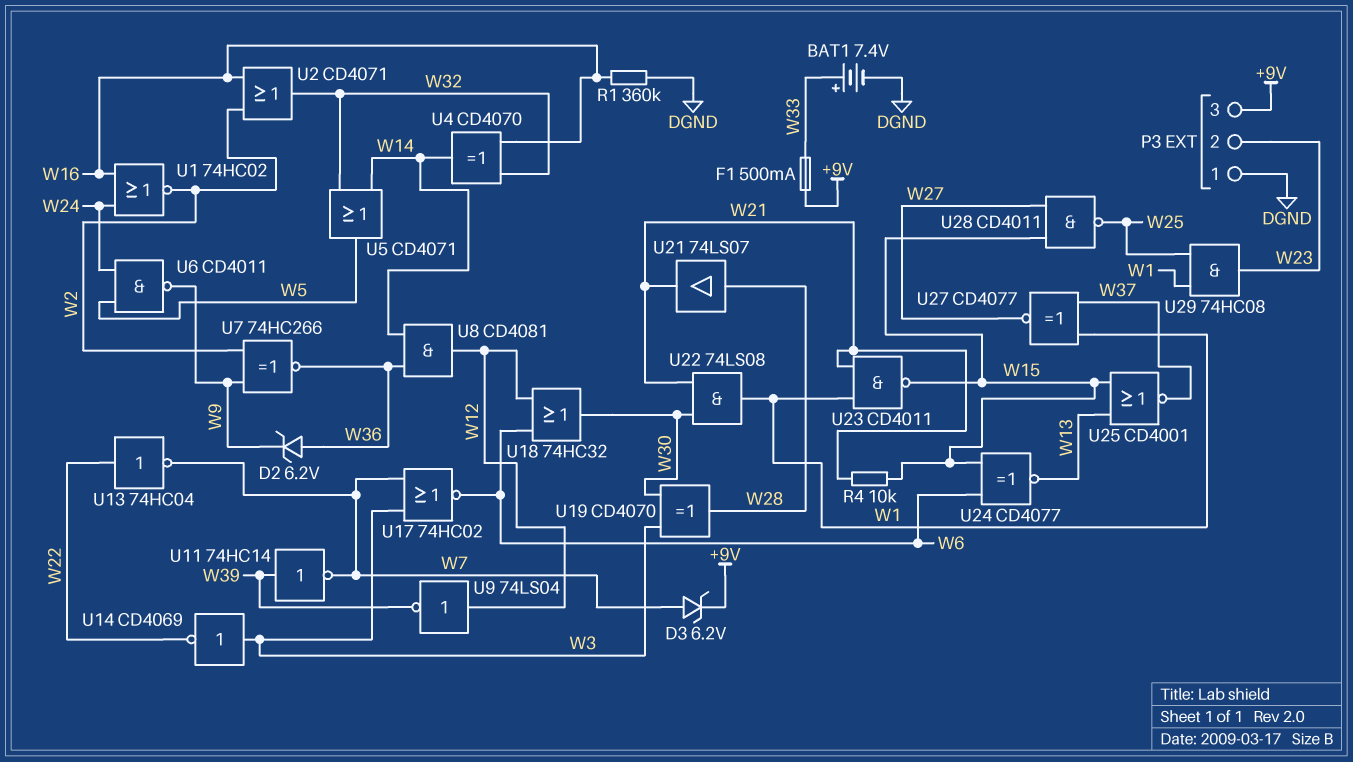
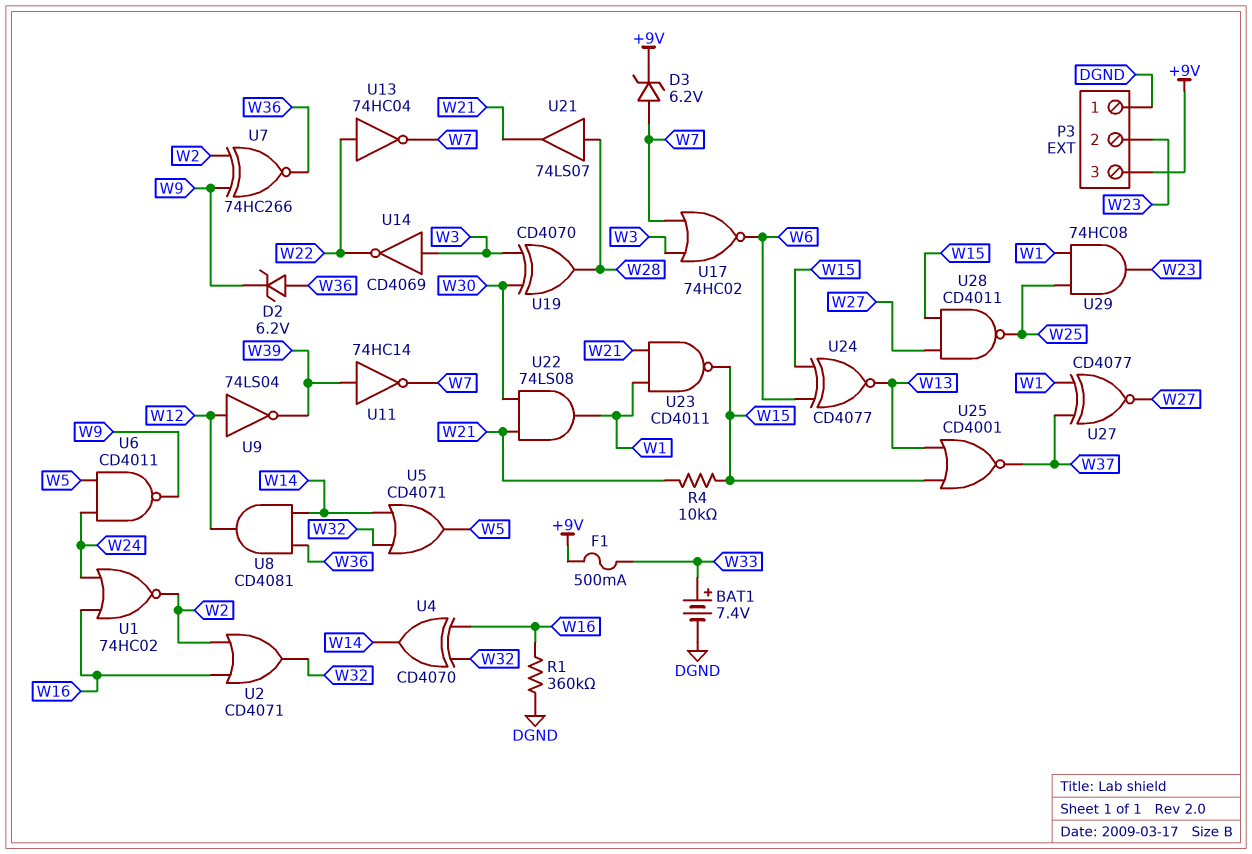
U18: OR 74HC32 (in W6, in W12, out W30) -> none

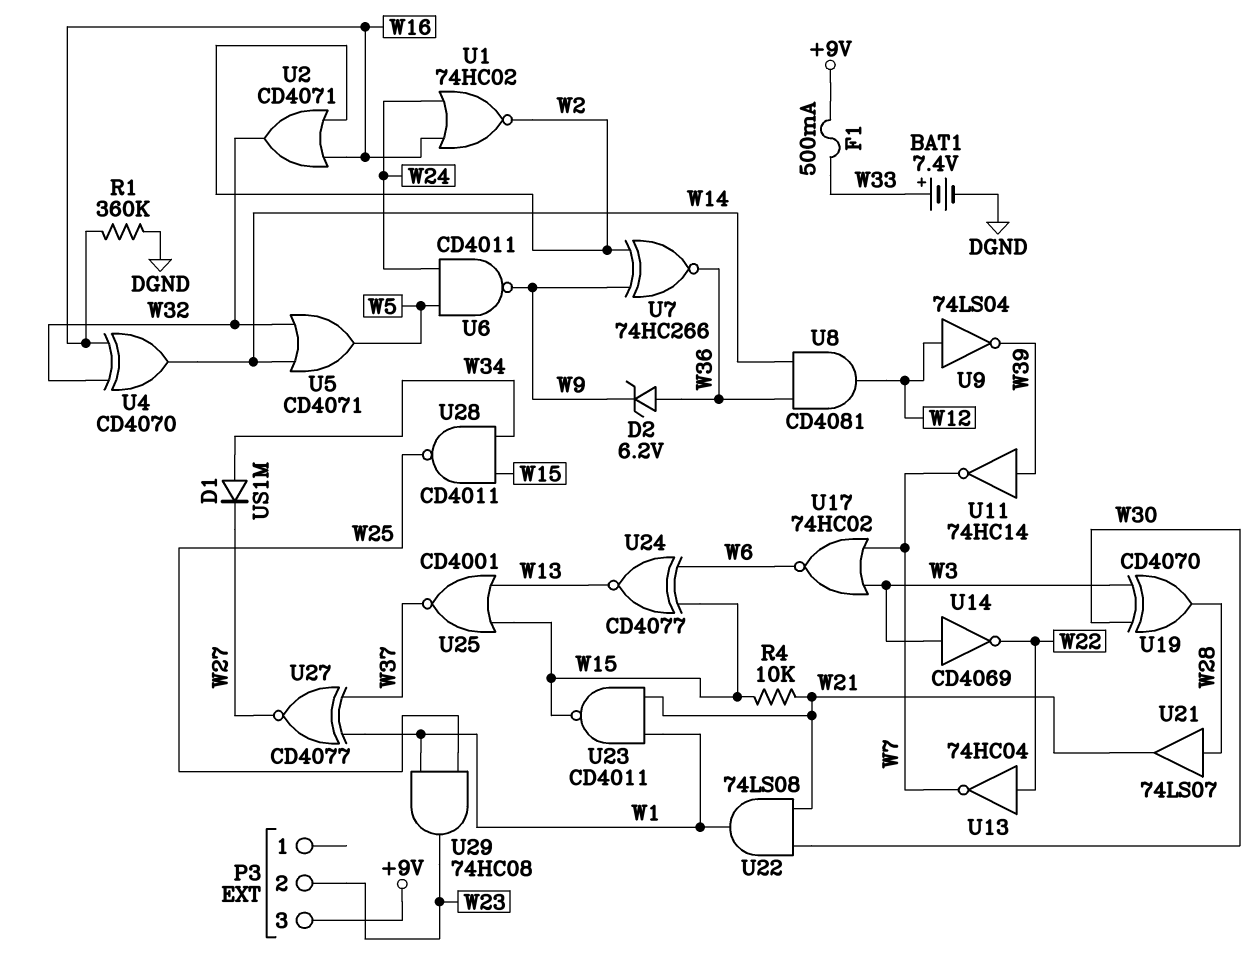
D1: none -> diode US1M (A W34, K W27)
D3: zener 6.2V (A W7, K +9V) -> none
P3 pin 1: DGND -> none
U28: NAND CD4011 (in W15, in W27, out W25) -> NAND CD4011 (in W15, in W34, out W25)

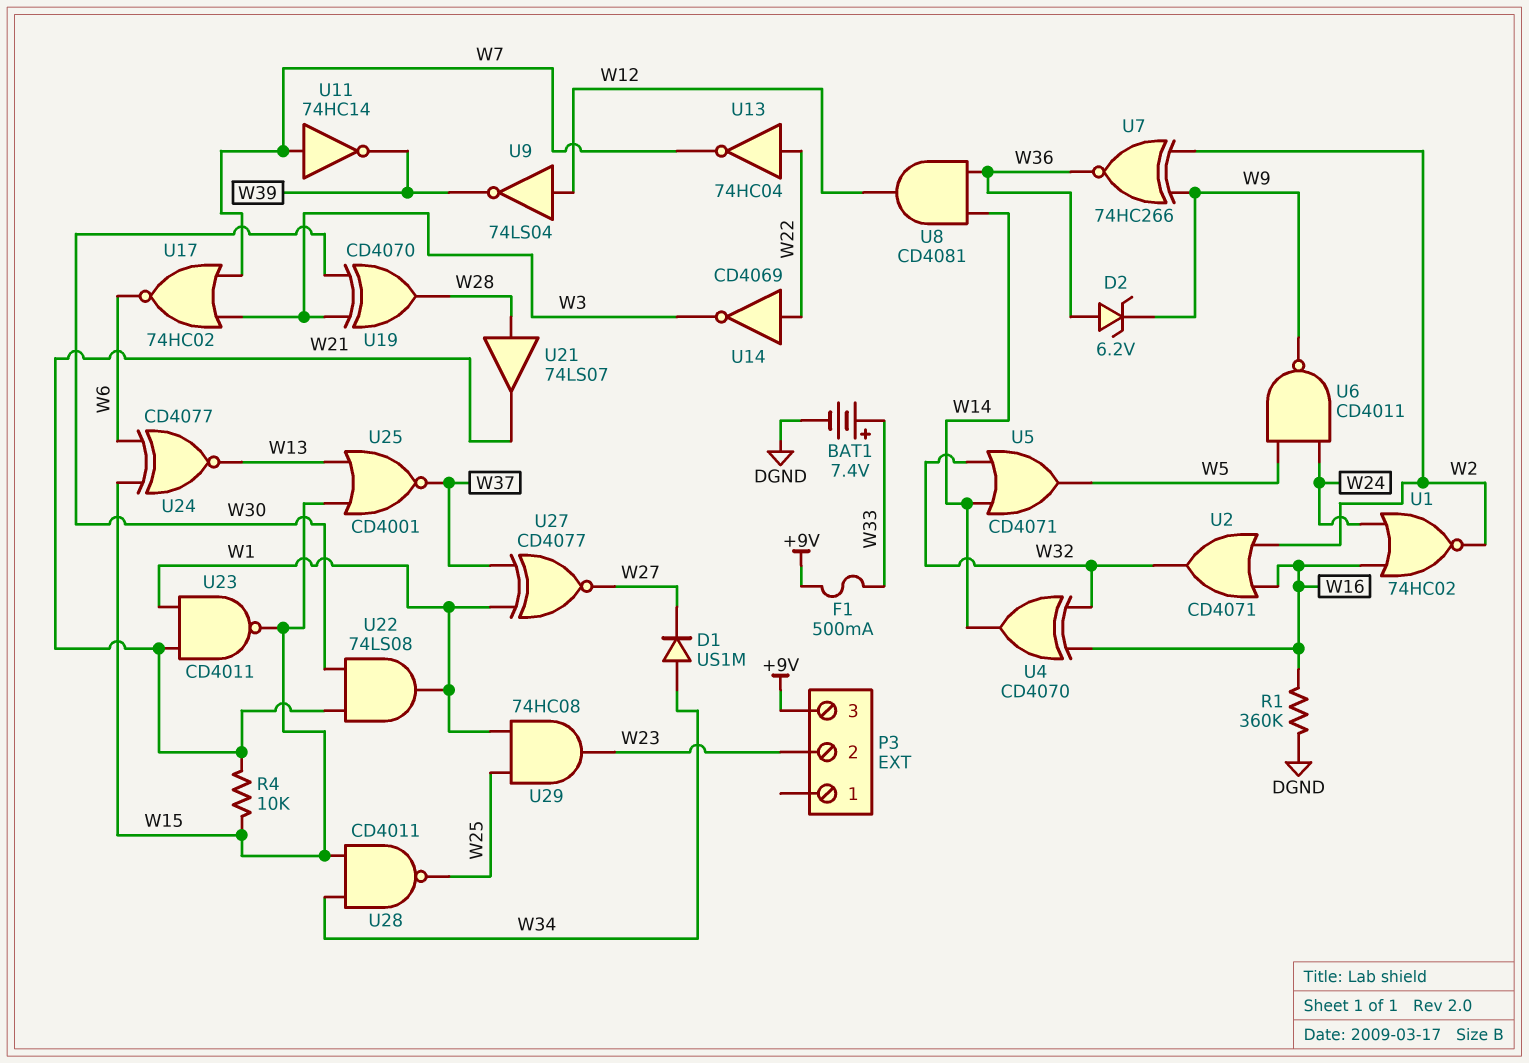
U11: NOT 74HC14 (in W39, out W7) -> NOT 74HC14 (in W7, out W39)
U14: NOT CD4069 (in W3, out W22) -> NOT CD4069 (in W22, out W3)

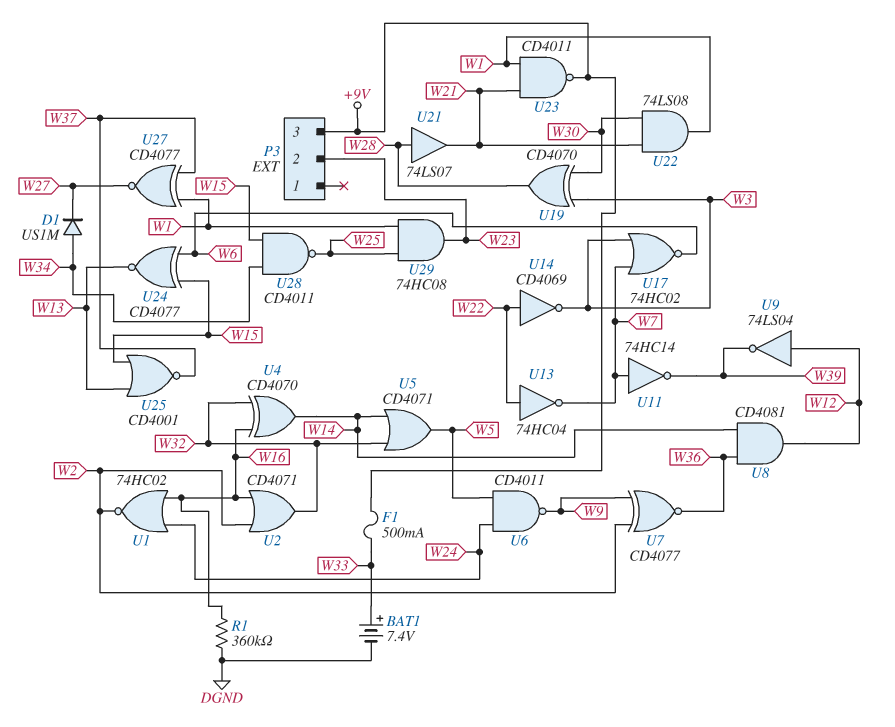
D2: zener 6.2V (A W36, K W9) -> none
R4: 10k (W15, W21) -> none
U7: XNOR 74HC266 (in W2, in W9, out W36) -> XNOR CD4077 (in W2, in W9, out W36)
U23: NAND CD4011 (in W1, in W21, out W15) -> NAND CD4011 (in W1, in W21, out +9V)

